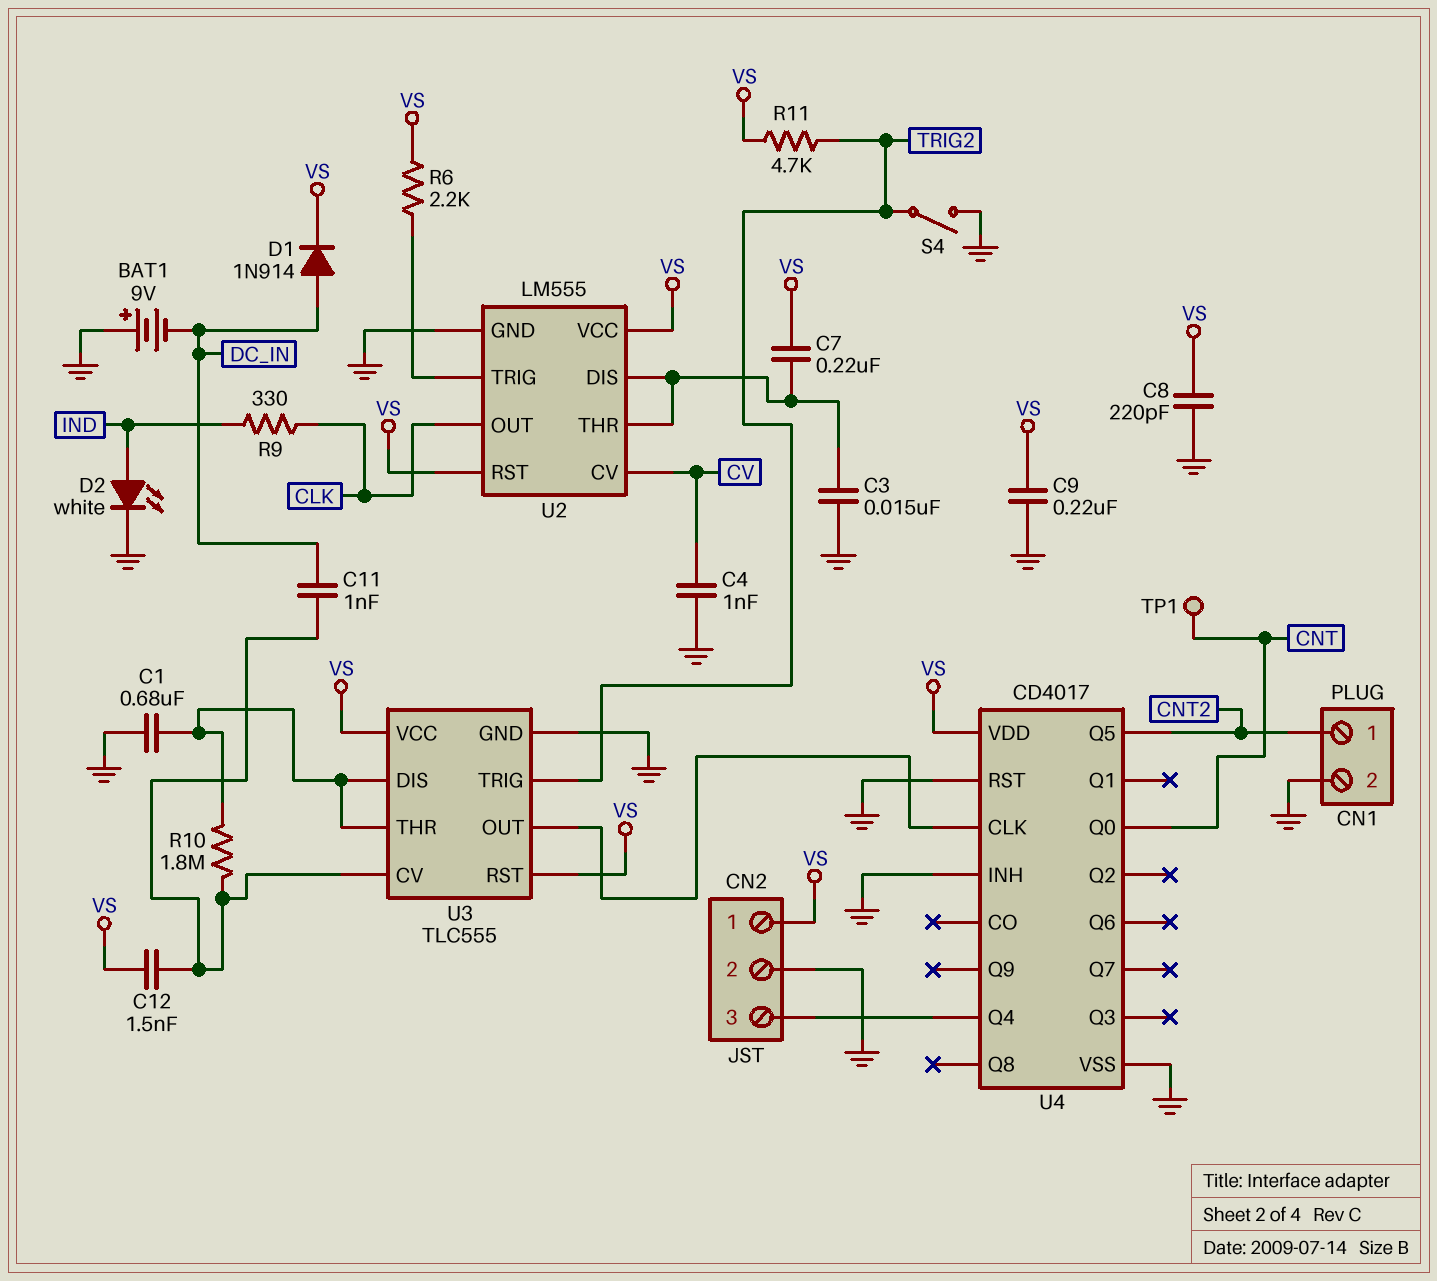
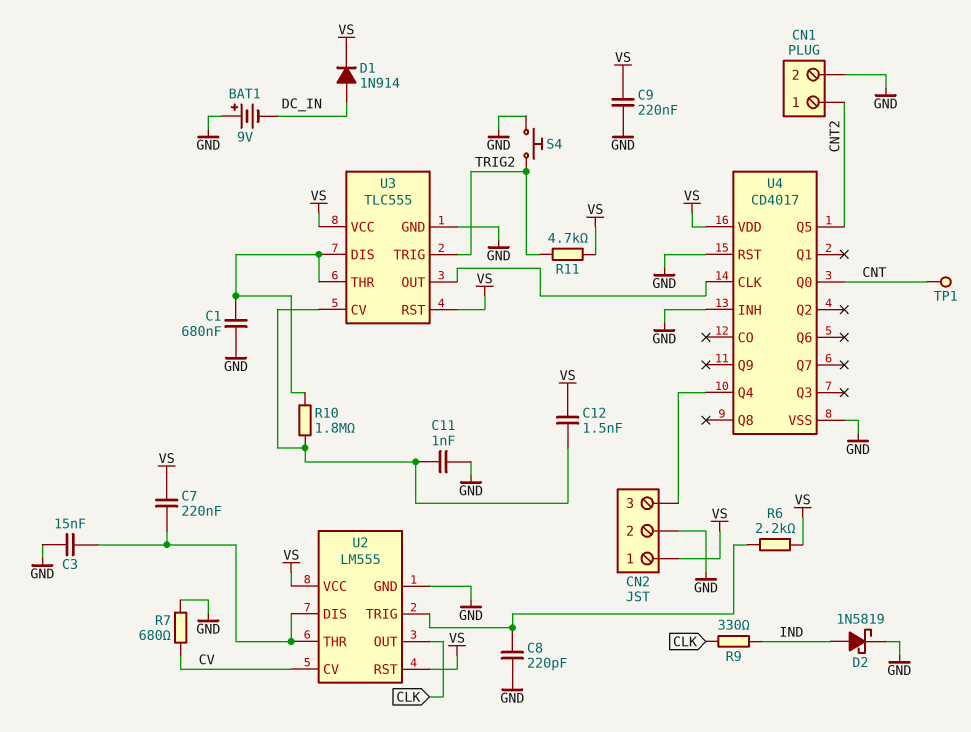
C4: 1nF (CV, GND) -> none
C8: 220pF (GND, VS) -> 220pF (GND, U2/TRIG)
C11: 1nF (DC_IN, U3/CV) -> 1nF (GND, U3/CV)
D2: LED white (A IND, K GND) -> schottky 1N5819 (A IND, K GND)
R7: none -> 680 (CV, GND)
S4: switch (GND, TRIG2) -> button (GND, TRIG2)

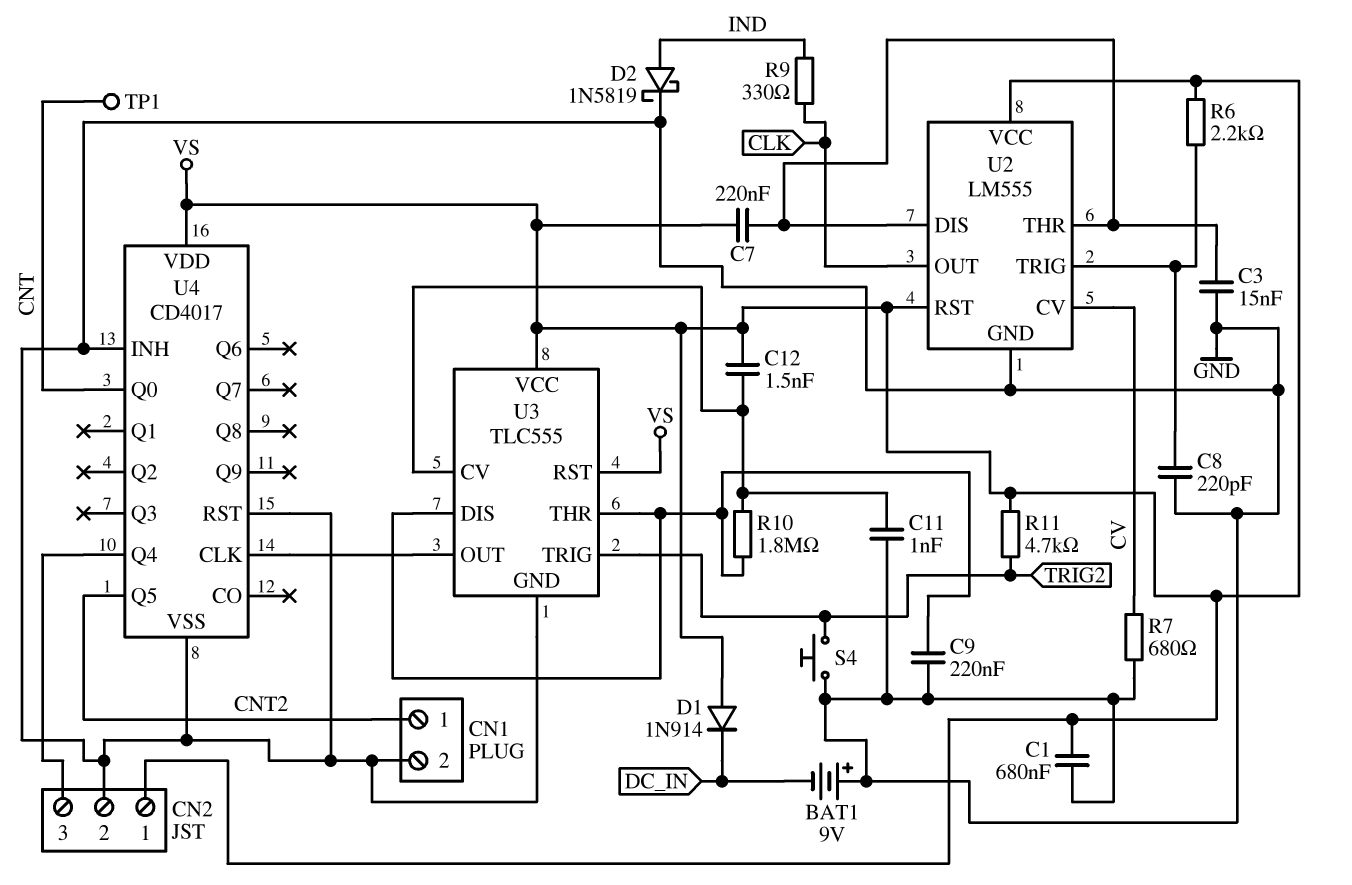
C1: 680nF (GND, U3/DIS) -> 680nF (GND, VS)
C9: 220nF (GND, VS) -> 220nF (GND, U3/DIS)
D1: diode 1N914 (A DC_IN, K VS) -> diode 1N914 (A VS, K DC_IN)

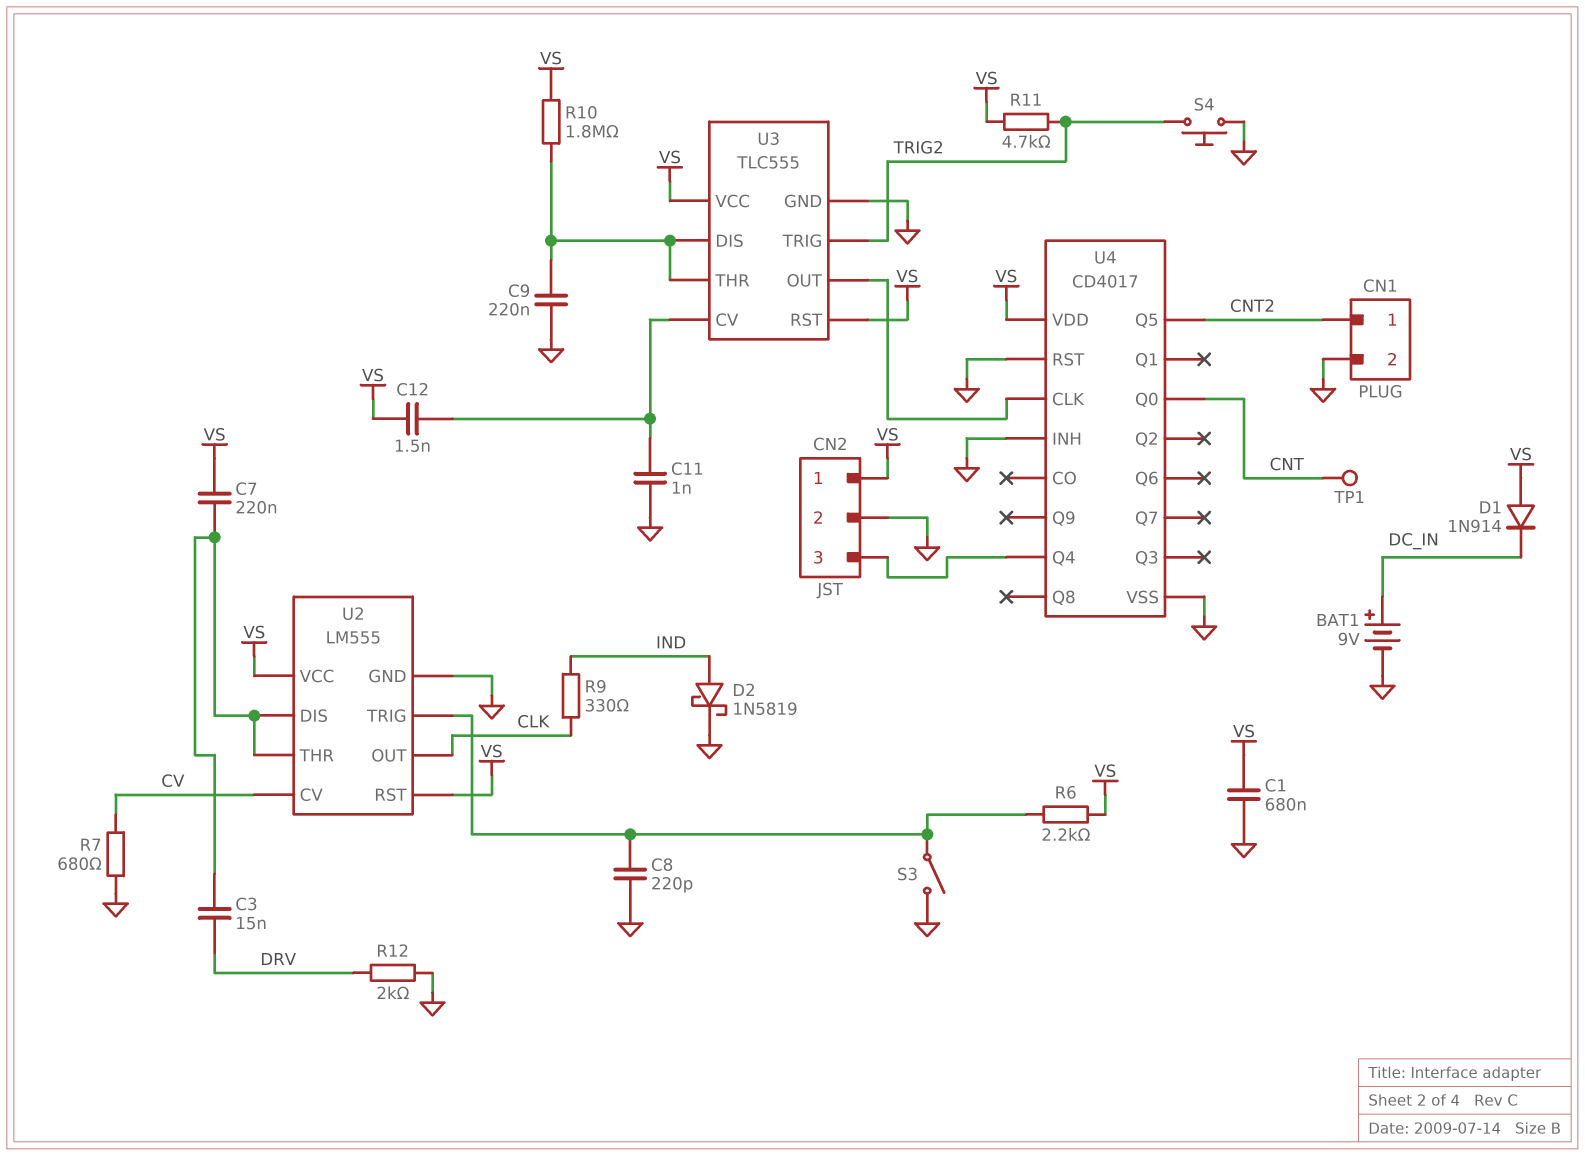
BAT1: 9V (plus GND, minus DC_IN) -> 9V (plus DC_IN, minus GND)
C3: 15nF (GND, U2/DIS) -> 15nF (DRV, U2/DIS)
R10: 1.8M (U3/CV, U3/DIS) -> 1.8M (U3/DIS, VS)
R12: none -> 2k (DRV, GND)
S3: none -> switch (GND, U2/TRIG)

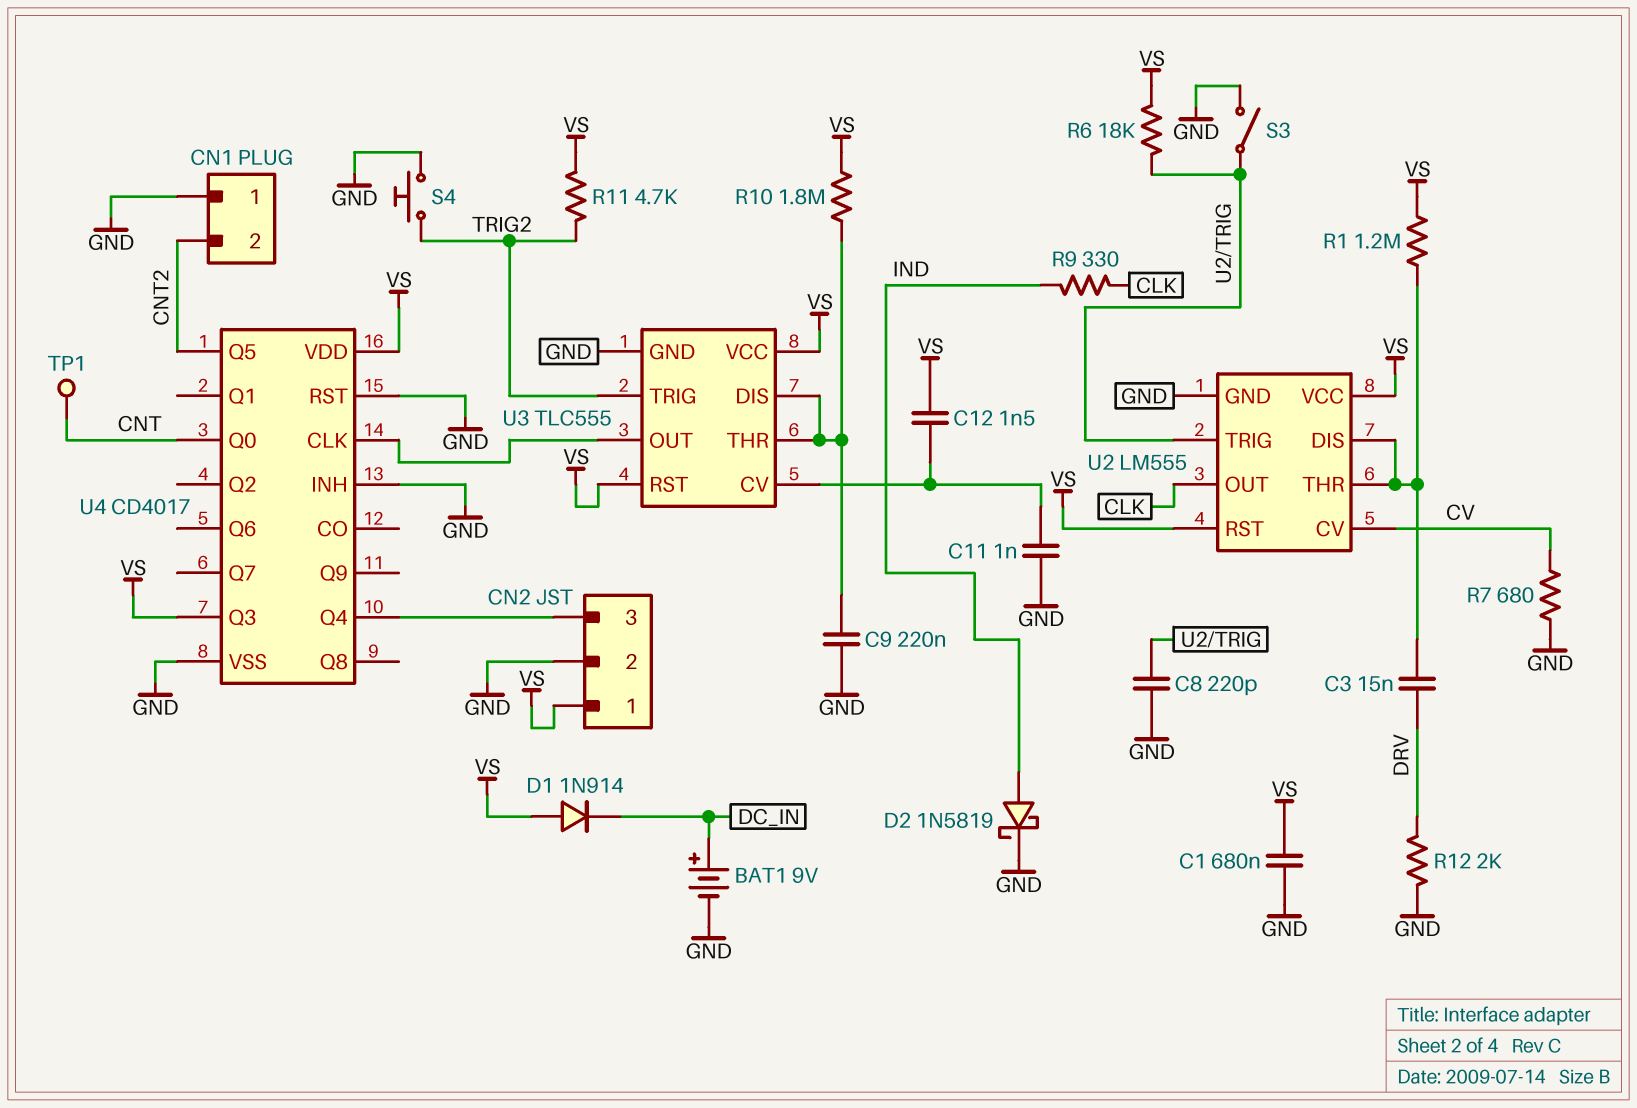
C7: 220nF (U2/DIS, VS) -> none
CN1 pin 1: CNT2 -> GND
CN1 pin 2: GND -> CNT2
R1: none -> 1.2M (U2/DIS, VS)
R6: 2.2k (U2/TRIG, VS) -> 18k (U2/TRIG, VS)
U4 pin Q3: none -> VS

